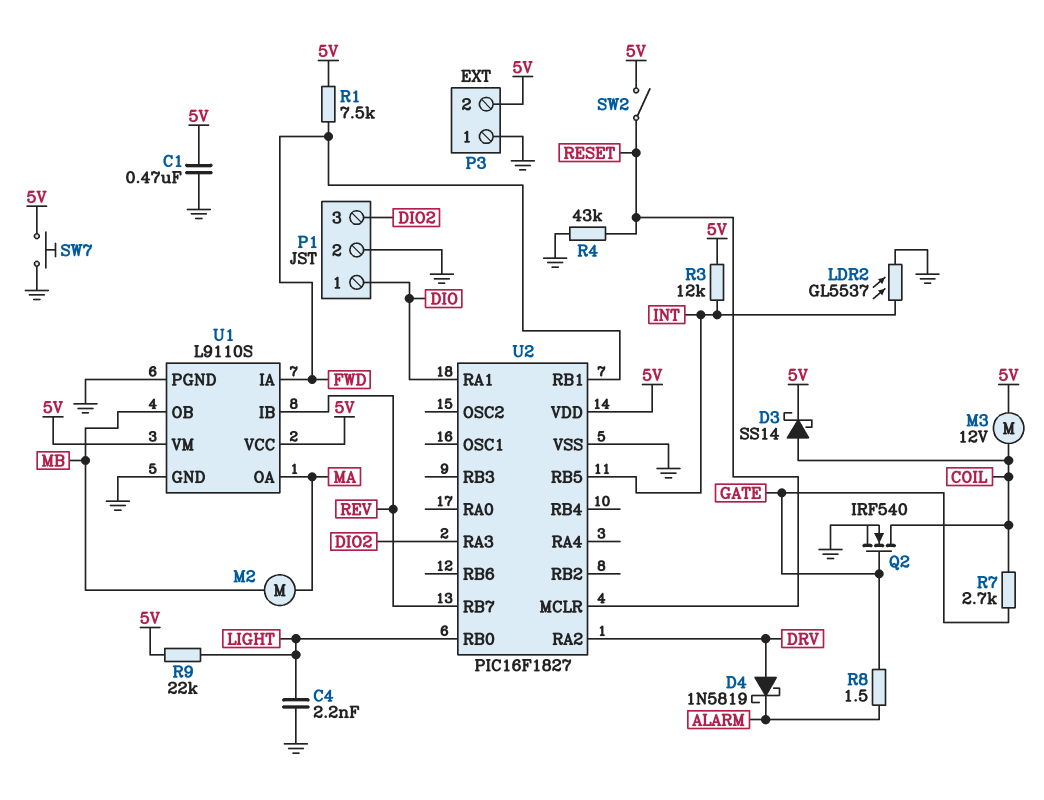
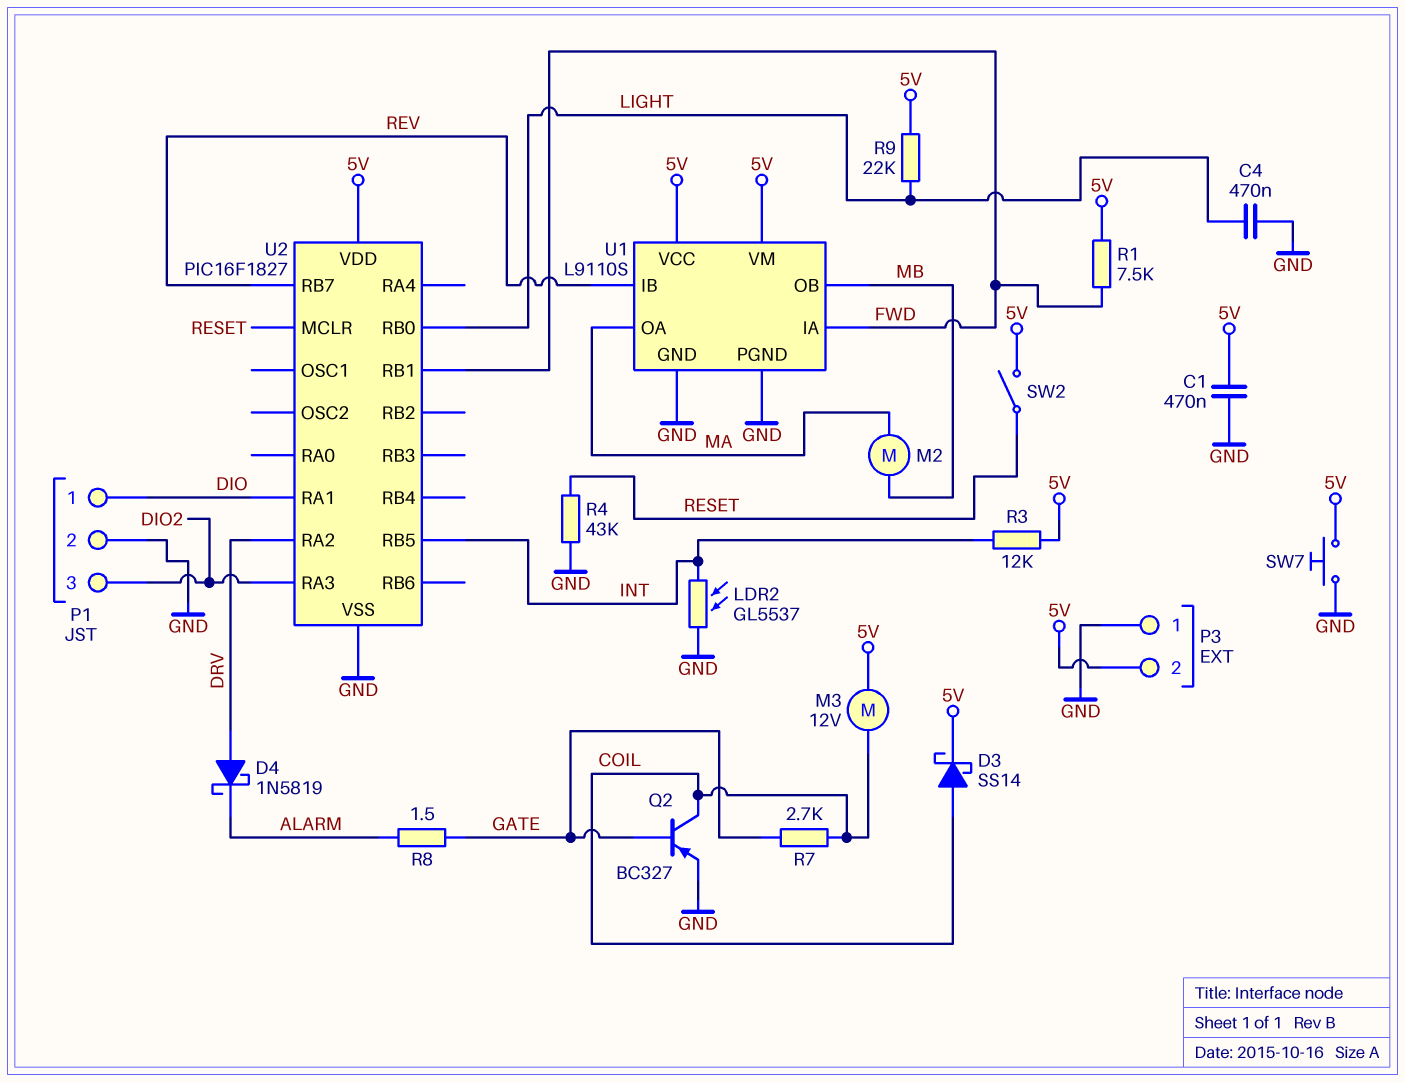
C4: 2.2nF (GND, LIGHT) -> 470nF (GND, LIGHT)
Q2: NMOS IRF540 (G GATE, D COIL, S GND) -> PNP BC327 (B GATE, C COIL, E GND)

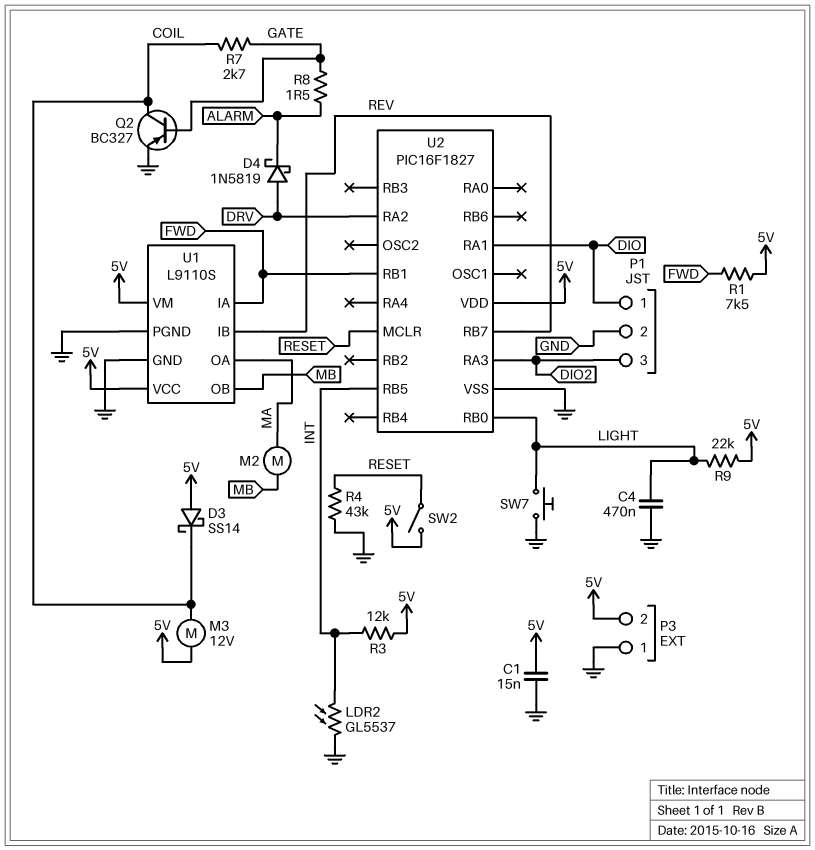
C1: 470nF (5V, GND) -> 15nF (5V, GND)
D3: schottky SS14 (A COIL, K 5V) -> schottky SS14 (A 5V, K COIL)
SW7: button (5V, GND) -> button (GND, LIGHT)

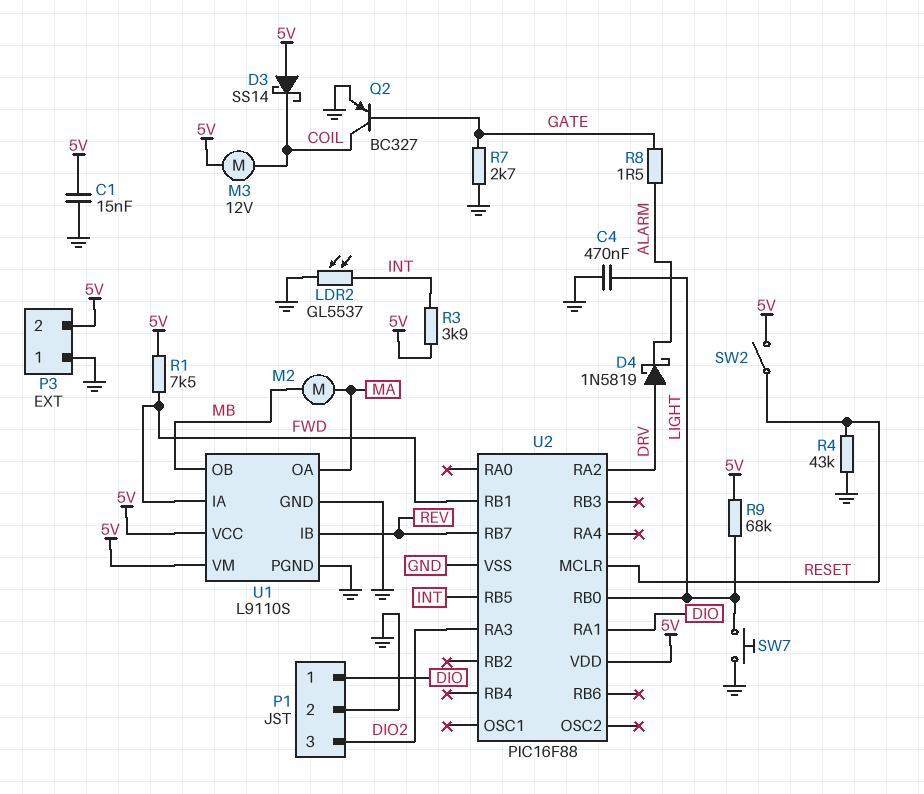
R3: 12k (5V, INT) -> 3.9k (5V, INT)
R7: 2.7k (COIL, GATE) -> 2.7k (GATE, GND)
R9: 22k (5V, LIGHT) -> 68k (5V, LIGHT)
U2: PIC16F1827 -> PIC16F88

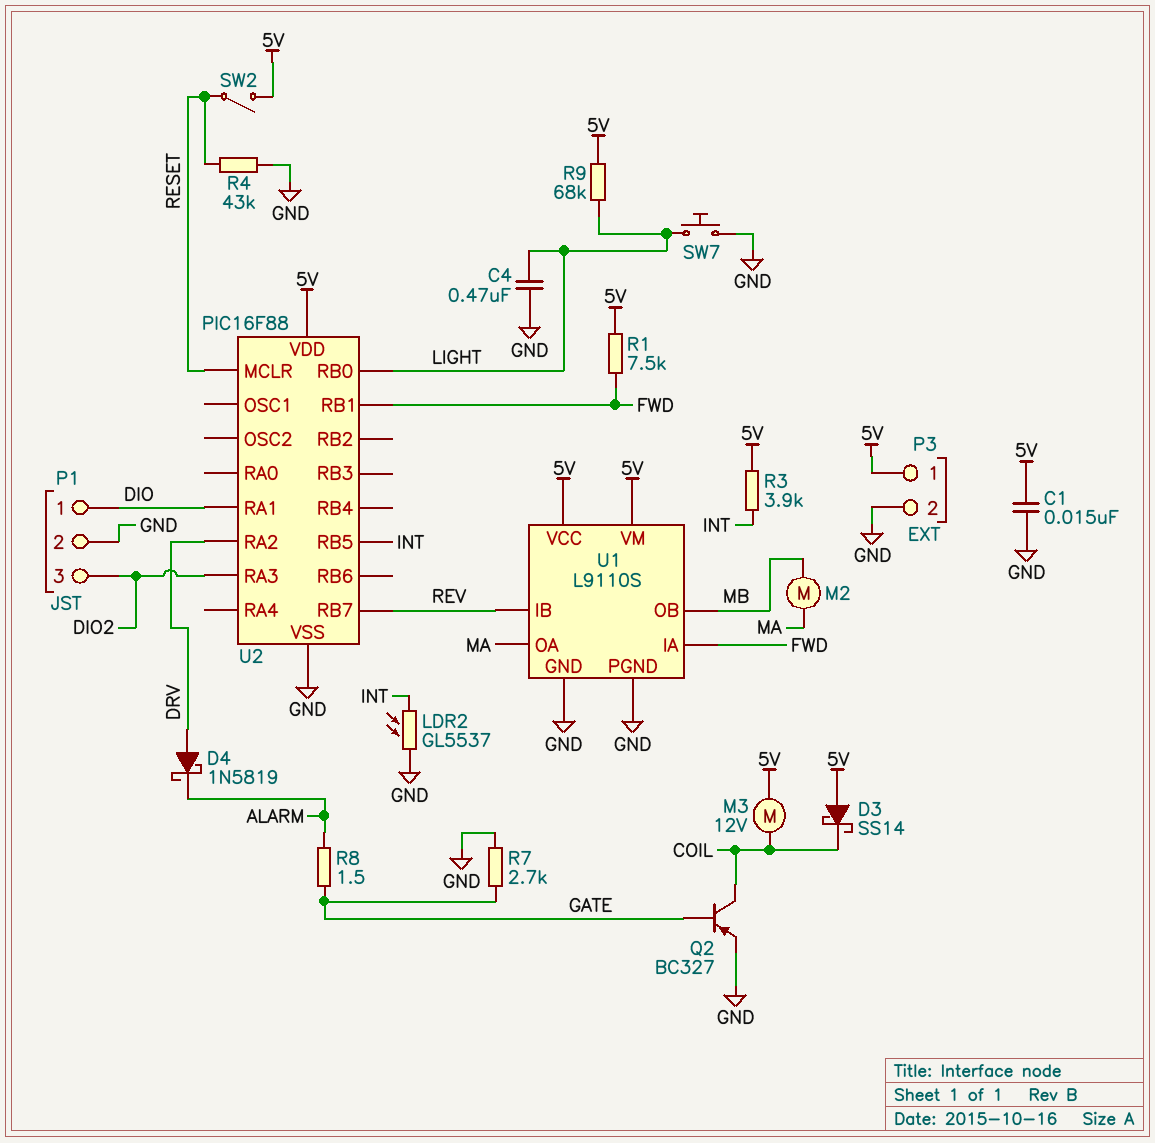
P3 pin 1: GND -> 5V
P3 pin 2: 5V -> GND

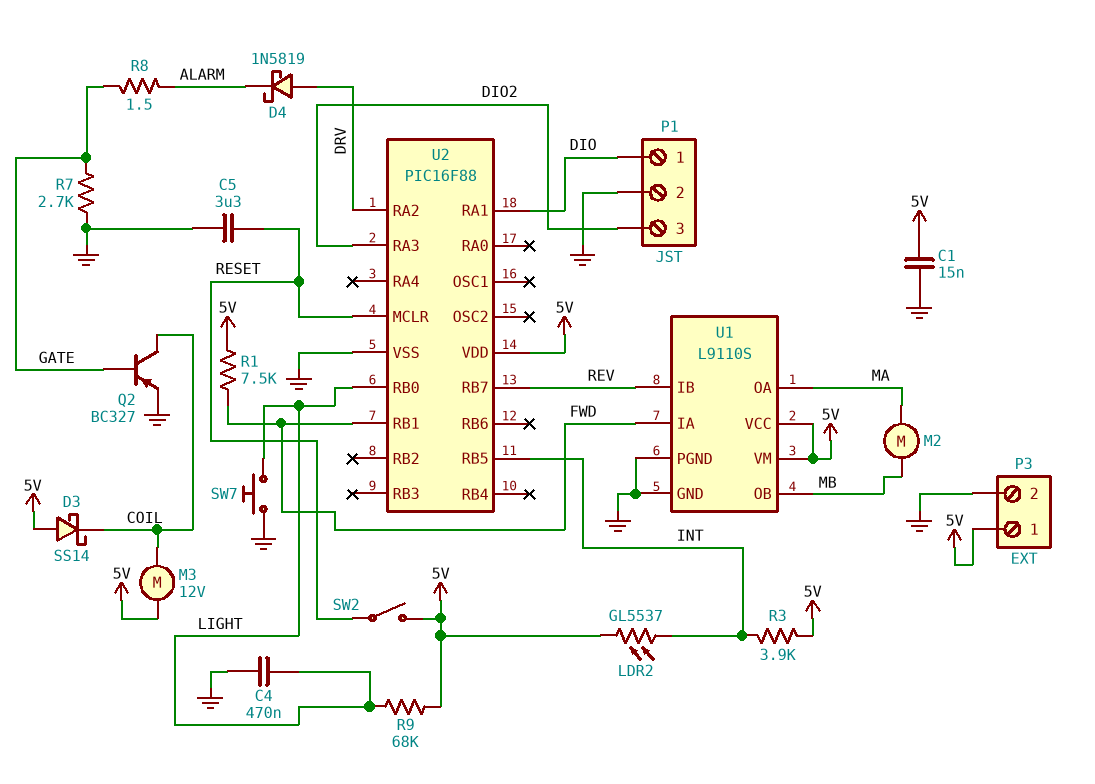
C5: none -> 3.3uF (GND, RESET)
LDR2: GL5537 (GND, INT) -> GL5537 (5V, INT)
R4: 43k (GND, RESET) -> none

